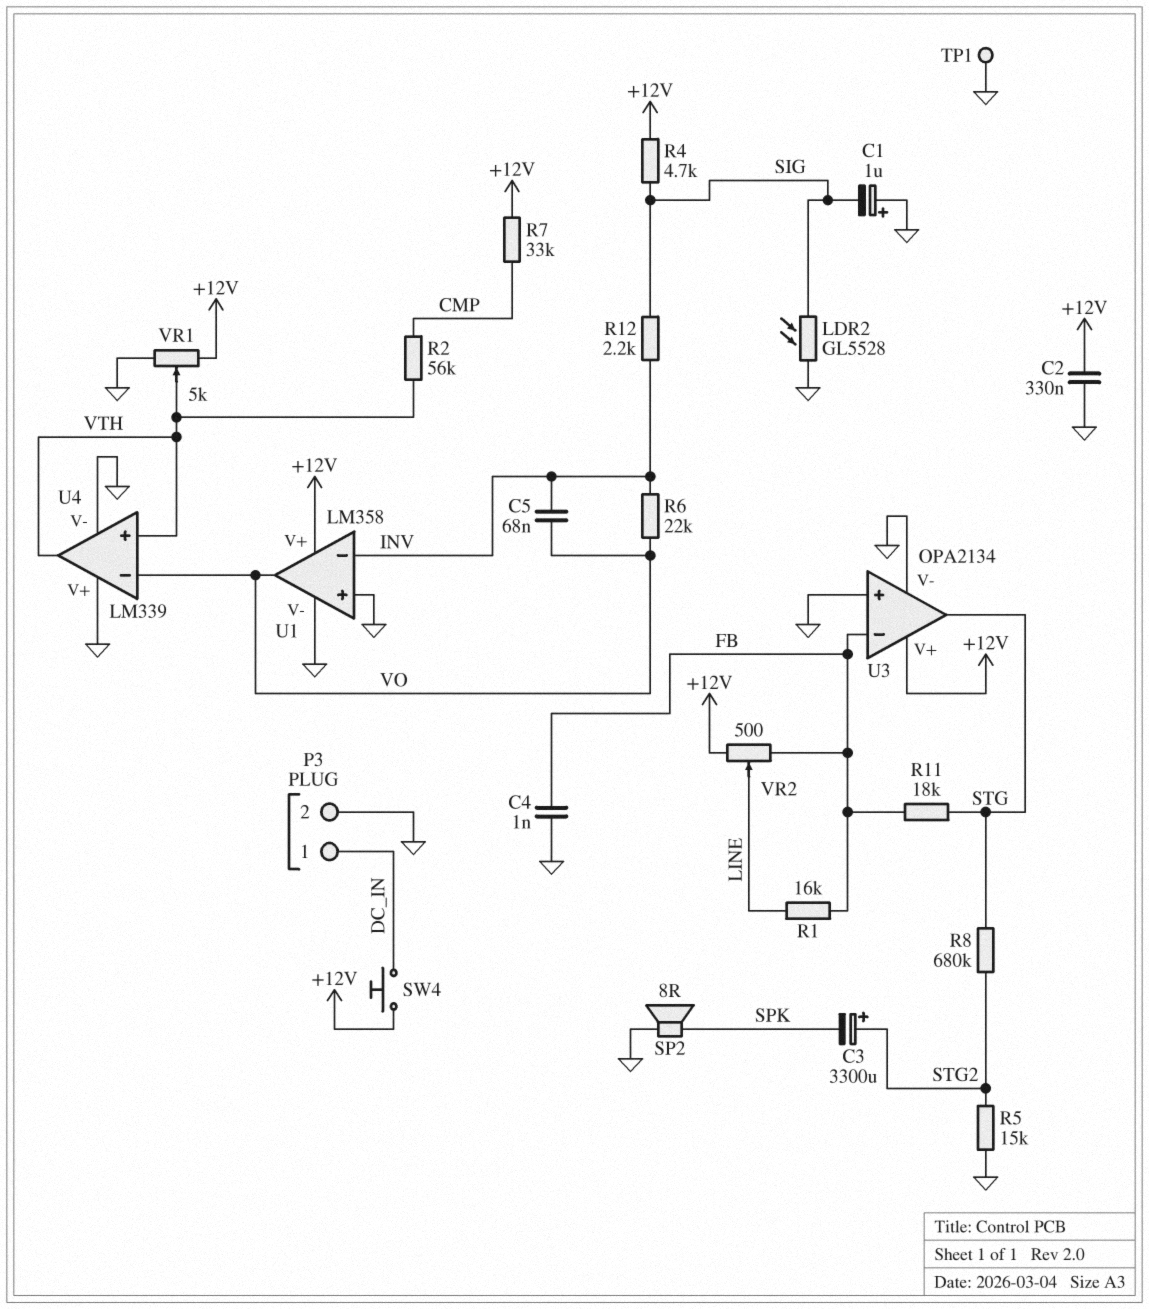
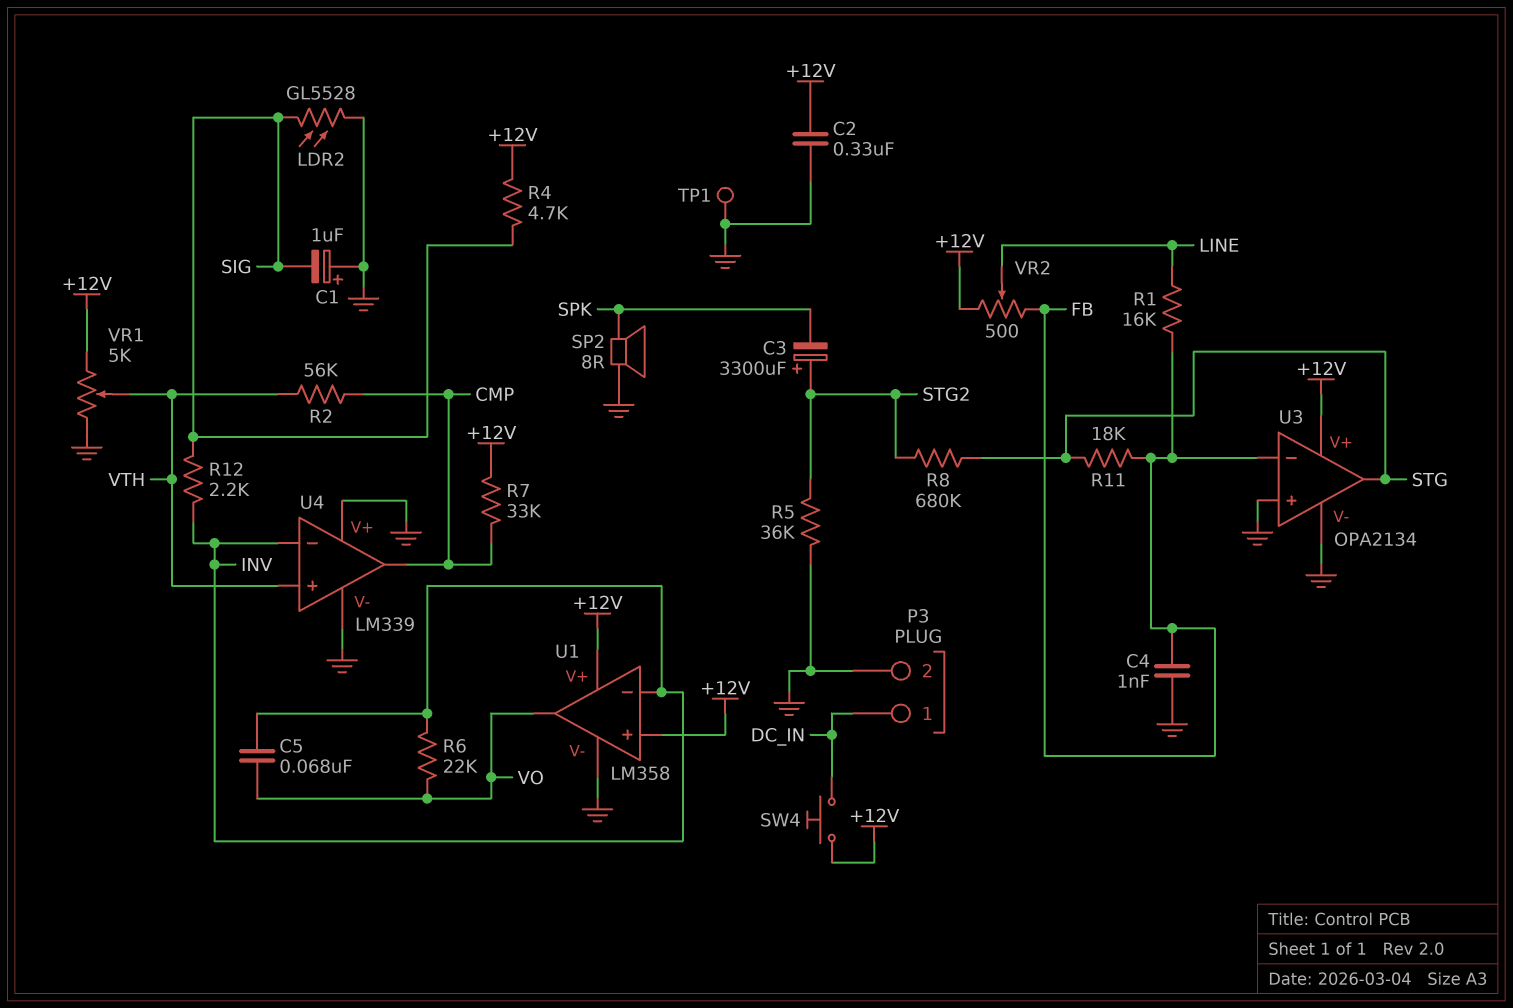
R5: 15k (GND, STG2) -> 36k (GND, STG2)
U1 pin in+: GND -> +12V
U4 pin in-: VO -> INV
U4 pin out: VTH -> CMP

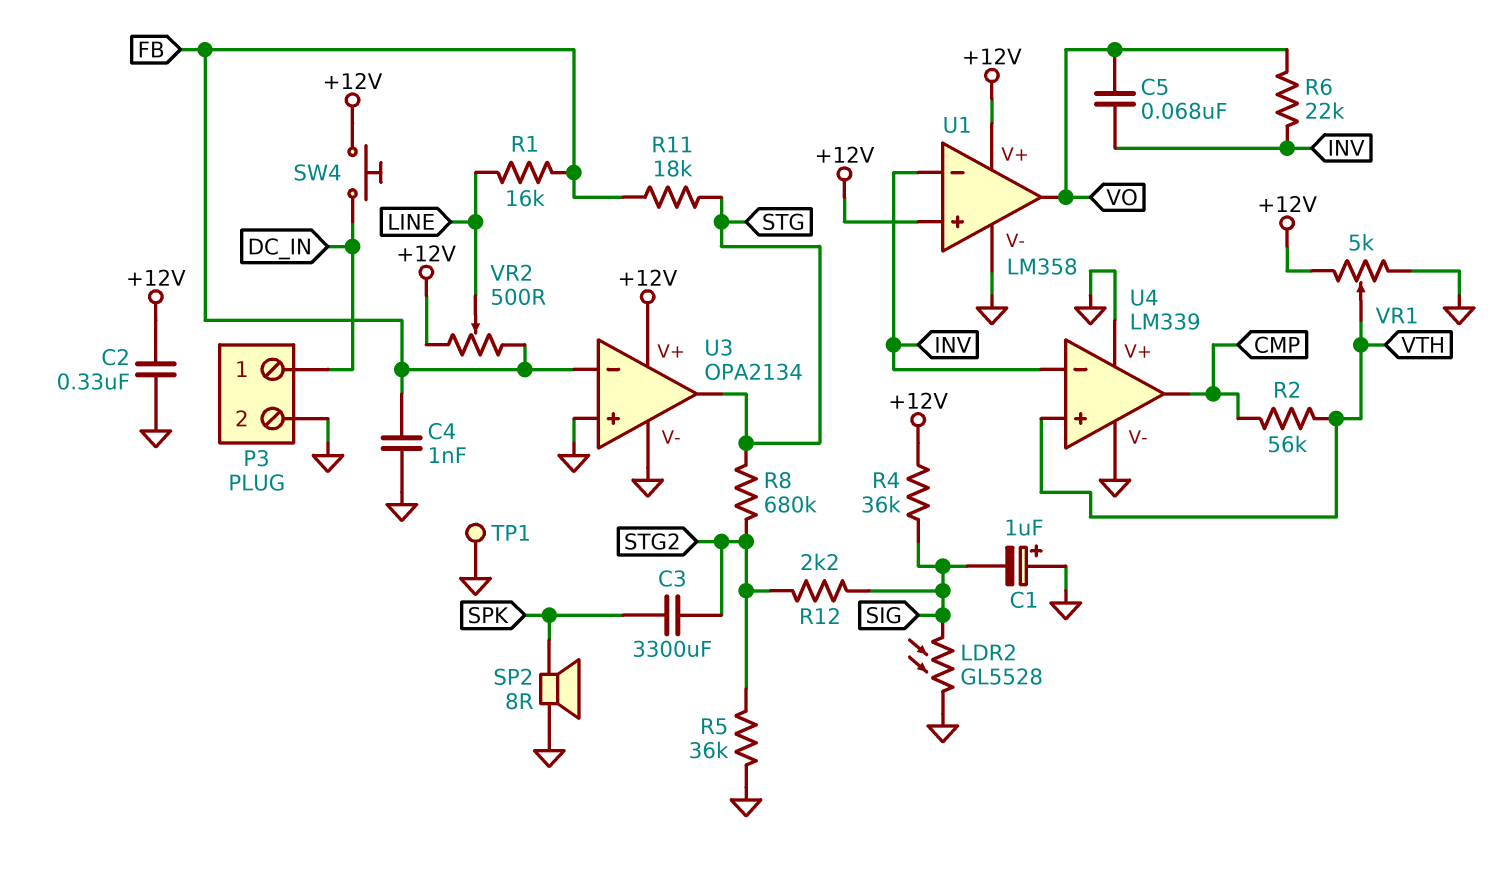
C3: 3300uF (plus STG2, minus SPK) -> 3300uF (SPK, STG2)
R4: 4.7k (+12V, SIG) -> 36k (+12V, SIG)
R7: 33k (+12V, CMP) -> none
R12: 2.2k (INV, SIG) -> 2.2k (SIG, STG2)

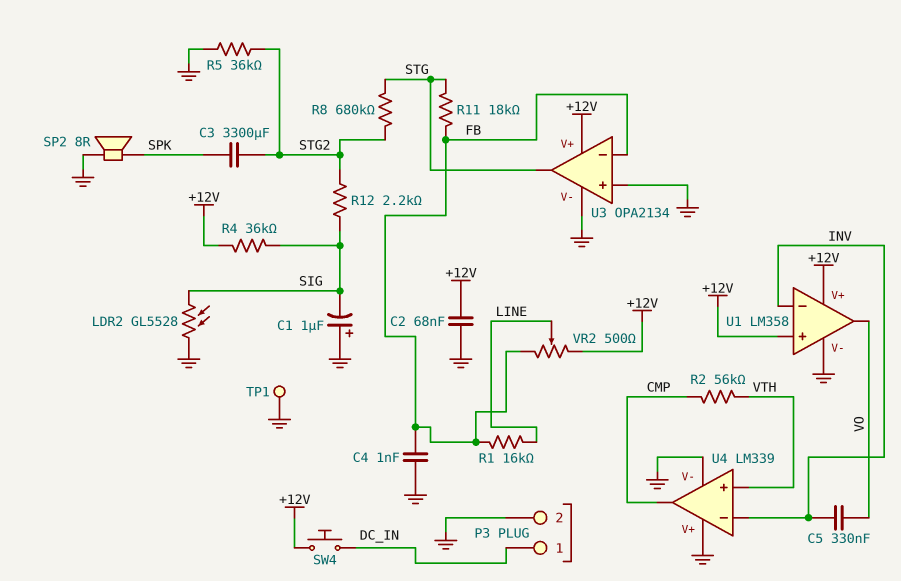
C2: 330nF (+12V, GND) -> 68nF (+12V, GND)
C5: 68nF (INV, VO) -> 330nF (INV, VO)
R6: 22k (INV, VO) -> none
VR1: 5k (+12V, GND, wiper VTH) -> none

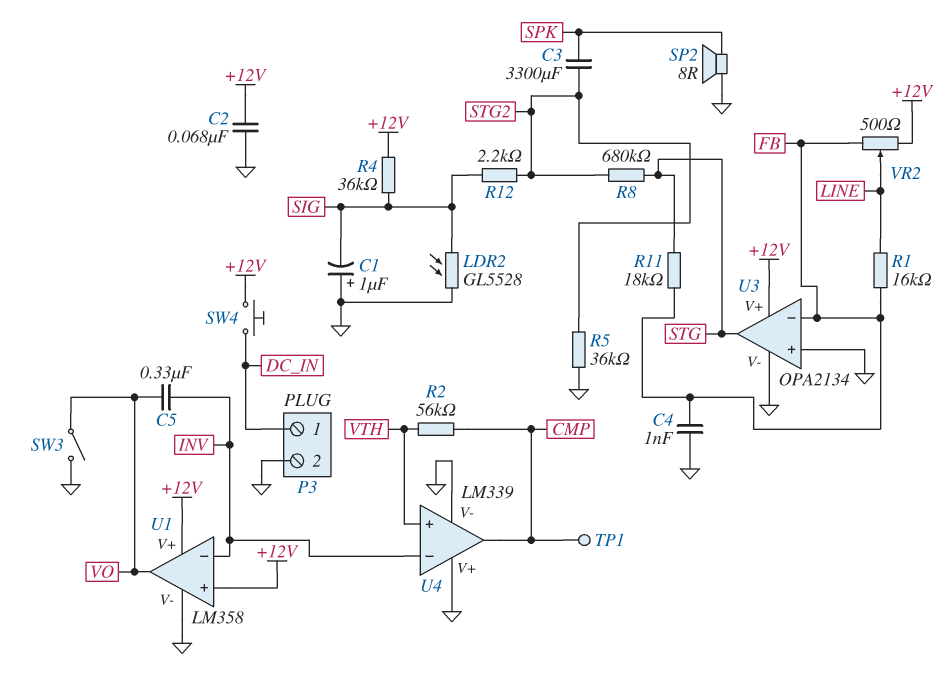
SW3: none -> switch (GND, VO)
TP1: test point (GND) -> test point (CMP)

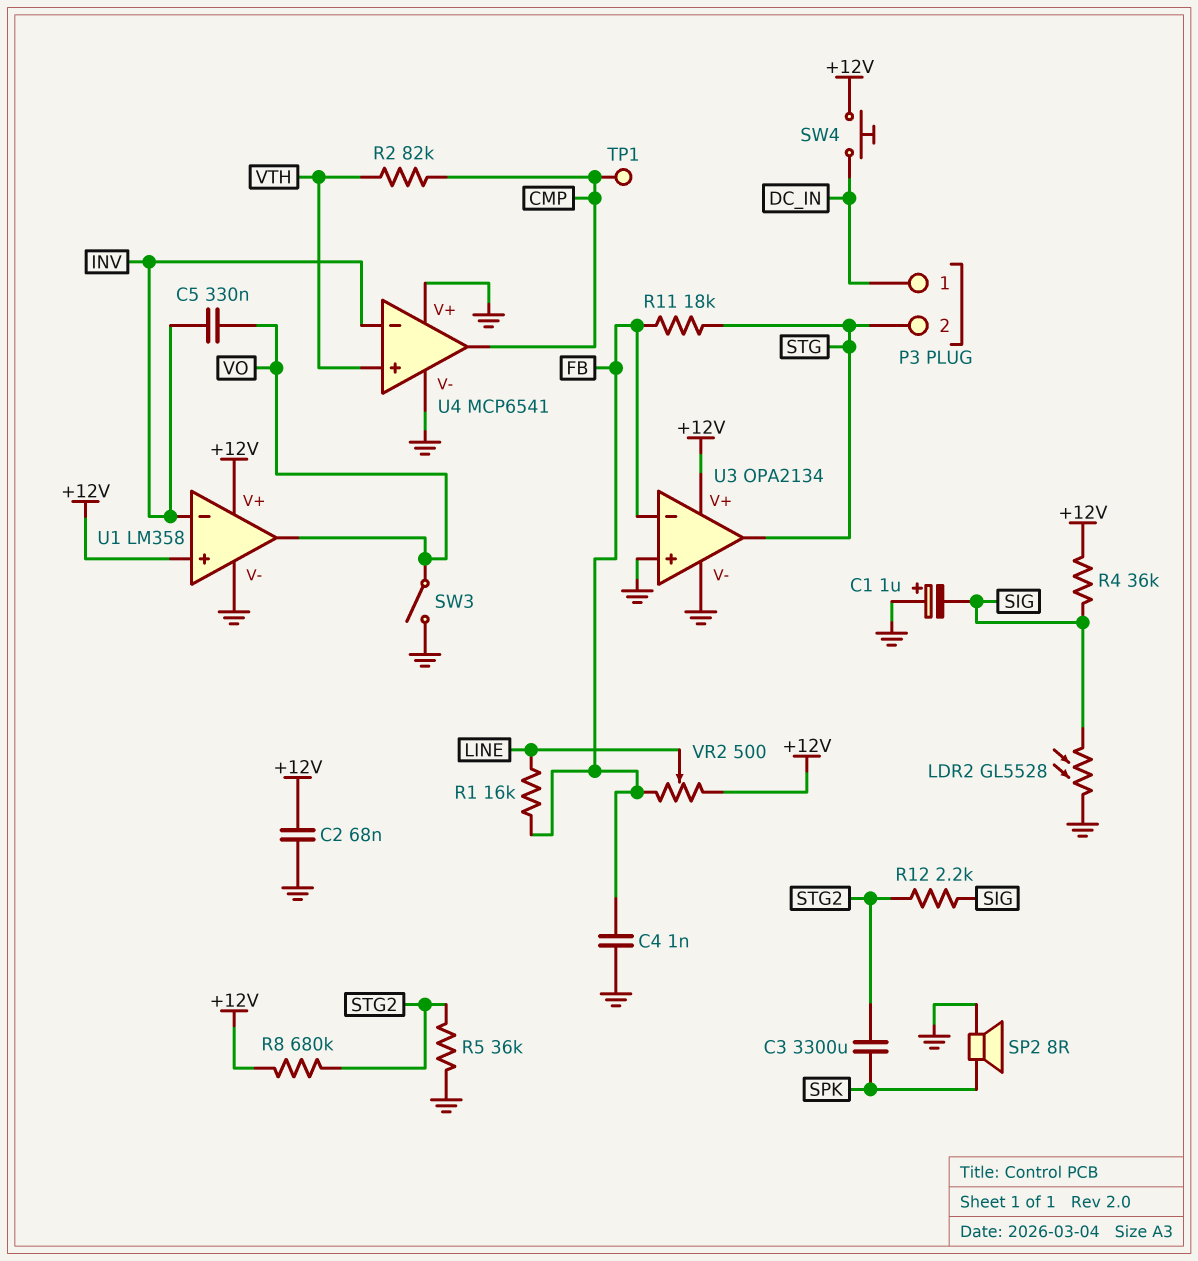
P3 pin 2: GND -> STG
R2: 56k (CMP, VTH) -> 82k (CMP, VTH)
R8: 680k (STG, STG2) -> 680k (+12V, STG2)
U4: LM339 -> MCP6541

